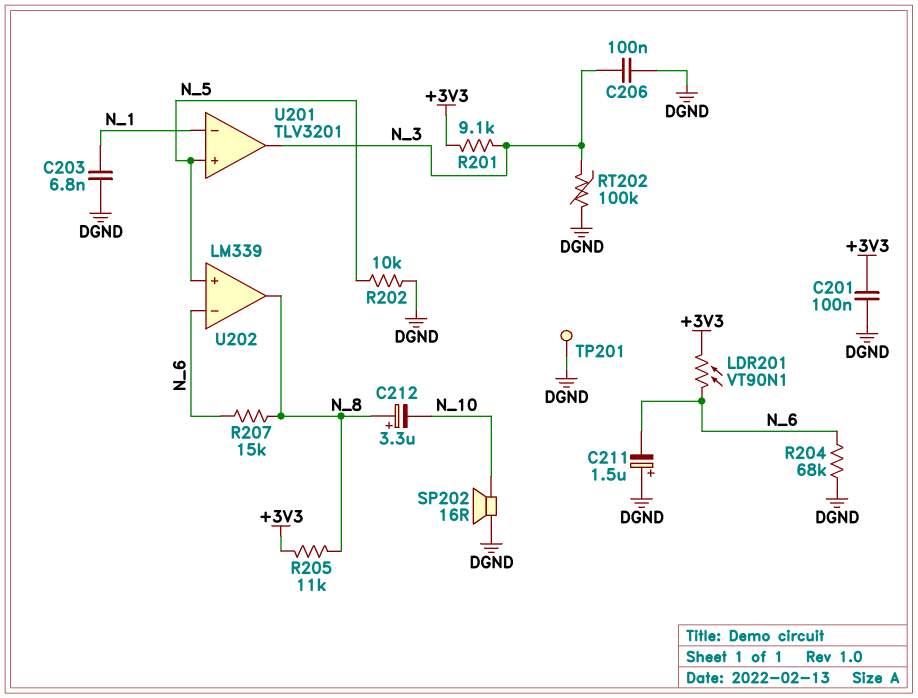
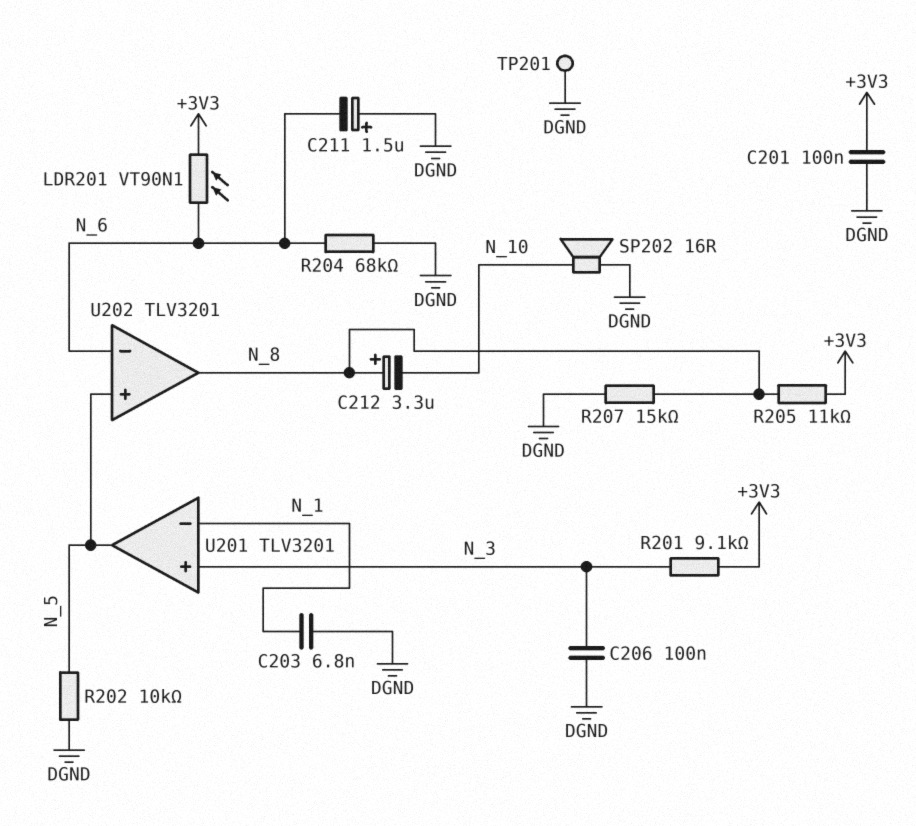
R207: 15k (N_6, N_8) -> 15k (DGND, N_8)
RT202: 100k (DGND, N_3) -> none
U201 pin in+: N_5 -> N_3
U201 pin out: N_3 -> N_5
U202: LM339 -> TLV3201

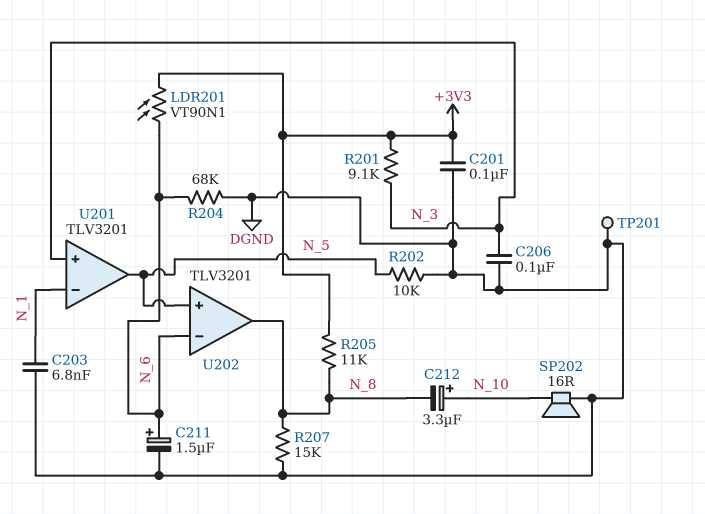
C211: 1.5uF (plus DGND, minus N_6) -> 1.5uF (plus N_6, minus DGND)
C212: 3.3uF (plus N_8, minus N_10) -> 3.3uF (plus N_10, minus N_8)

